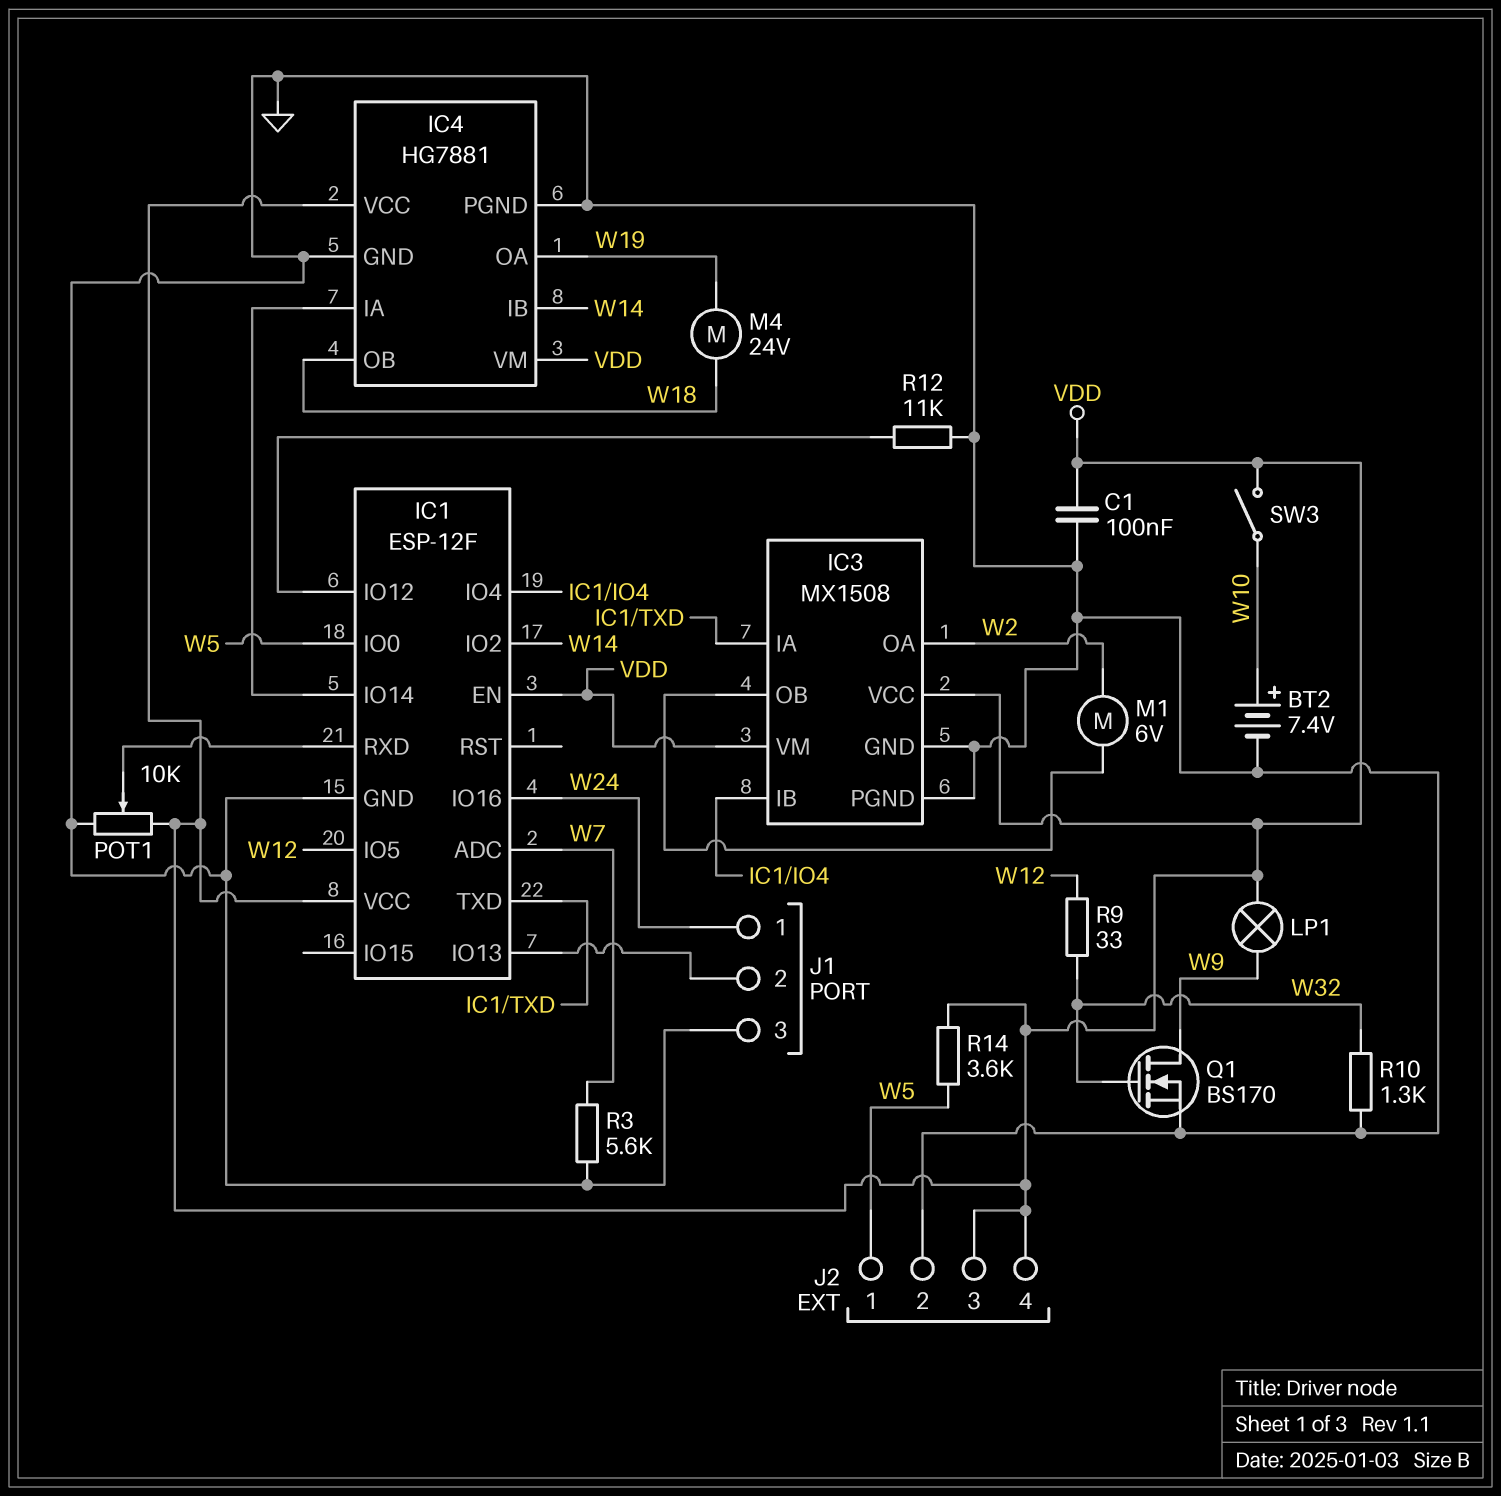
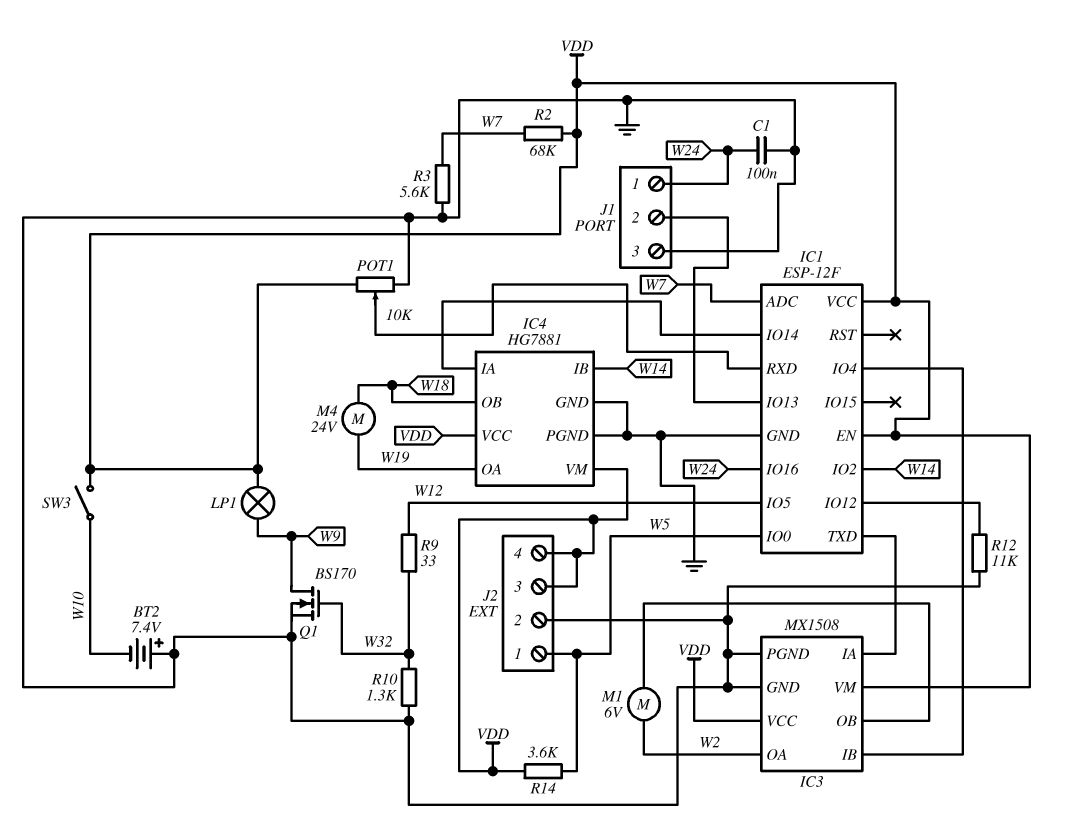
BT2: 7.4V (plus W10, minus GND) -> 7.4V (plus GND, minus W10)
C1: 100nF (GND, VDD) -> 100nF (GND, W24)
R2: none -> 68k (VDD, W7)

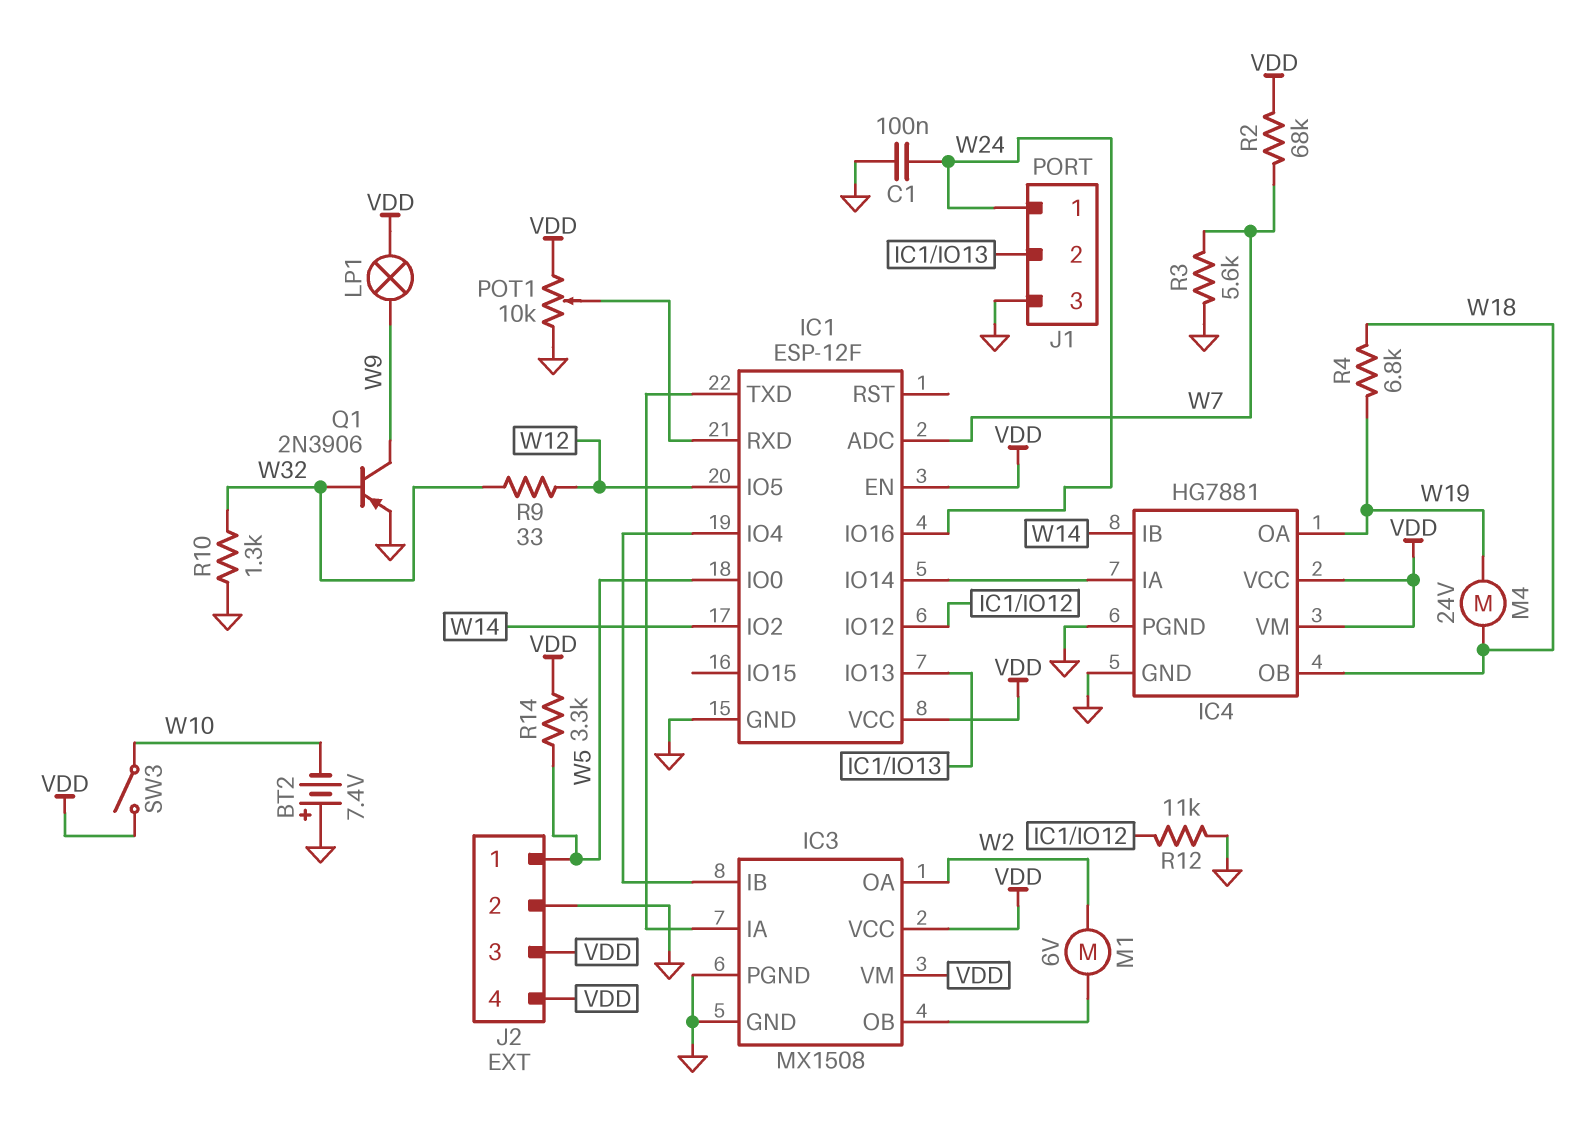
Q1: NMOS BS170 (G W32, D W9, S GND) -> PNP 2N3906 (B W32, C W9, E GND)
R4: none -> 6.8k (W18, W19)
R14: 3.6k (VDD, W5) -> 3.3k (VDD, W5)

